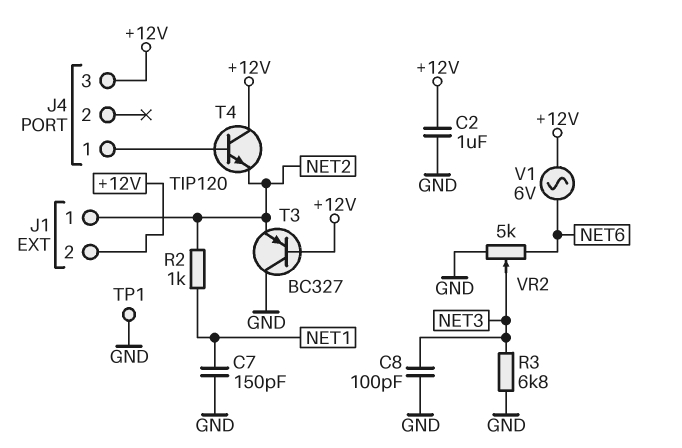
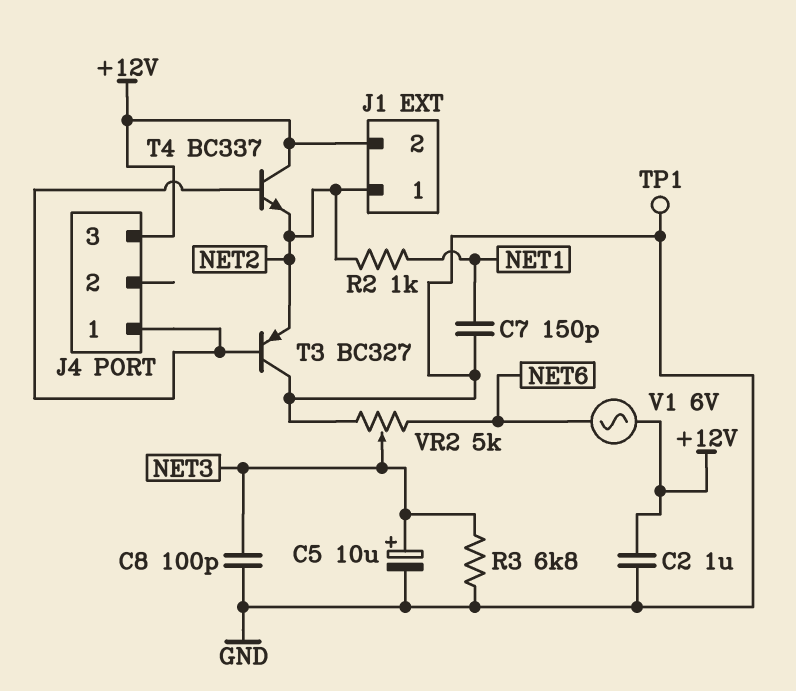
C5: none -> 10uF (plus NET3, minus GND)
T3: PNP BC327 (B +12V, C GND, E NET2) -> PNP BC327 (B J4/1, C GND, E NET2)
T4: NPN TIP120 (B J4/1, C +12V, E NET2) -> NPN BC337 (B J4/1, C +12V, E NET2)

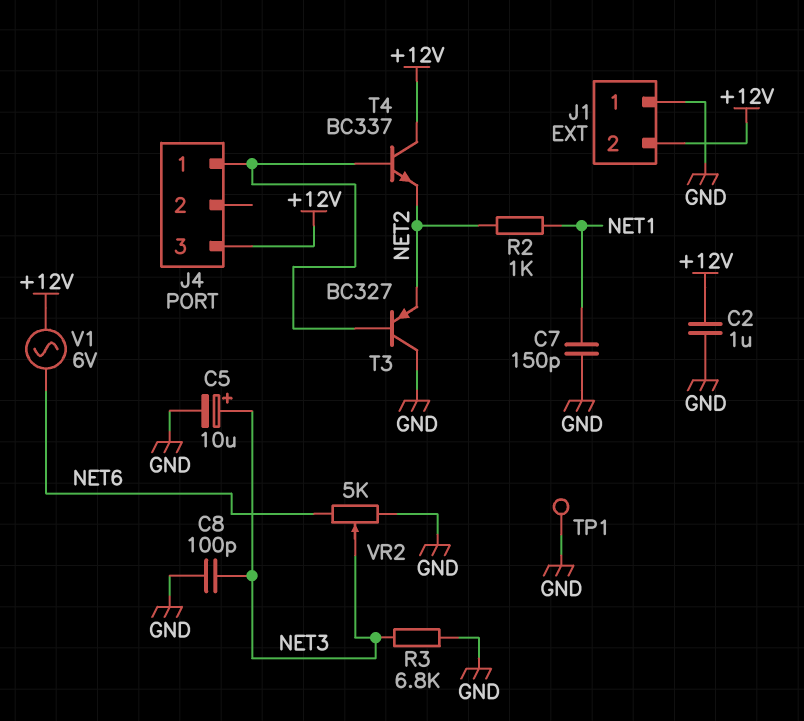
J1 pin 1: NET2 -> GND

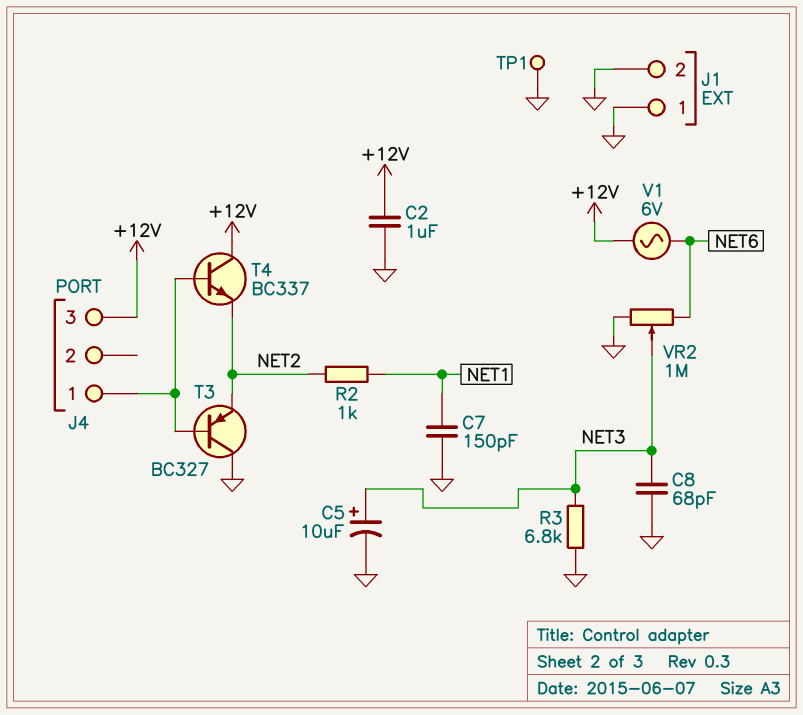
C8: 100pF (GND, NET3) -> 68pF (GND, NET3)
J1 pin 2: +12V -> GND
VR2: 5k (GND, NET6, wiper NET3) -> 1M (GND, NET6, wiper NET3)

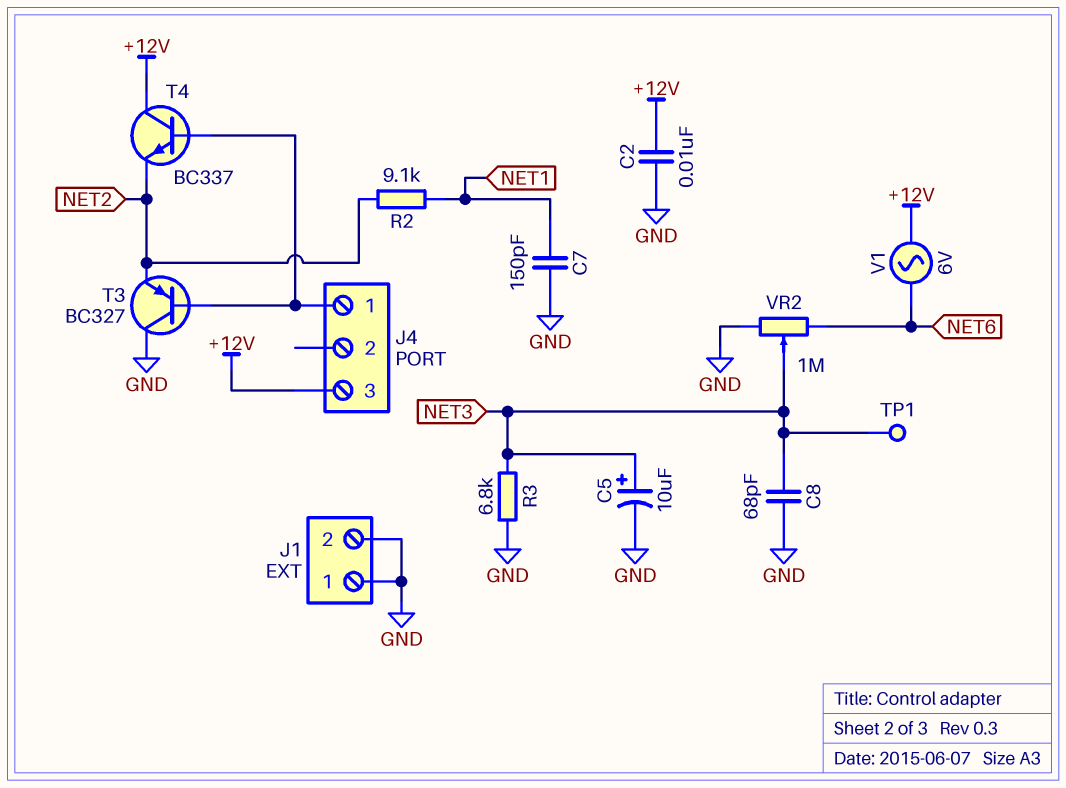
C2: 1uF (+12V, GND) -> 10nF (+12V, GND)
R2: 1k (NET1, NET2) -> 9.1k (NET1, NET2)
TP1: test point (GND) -> test point (NET3)

